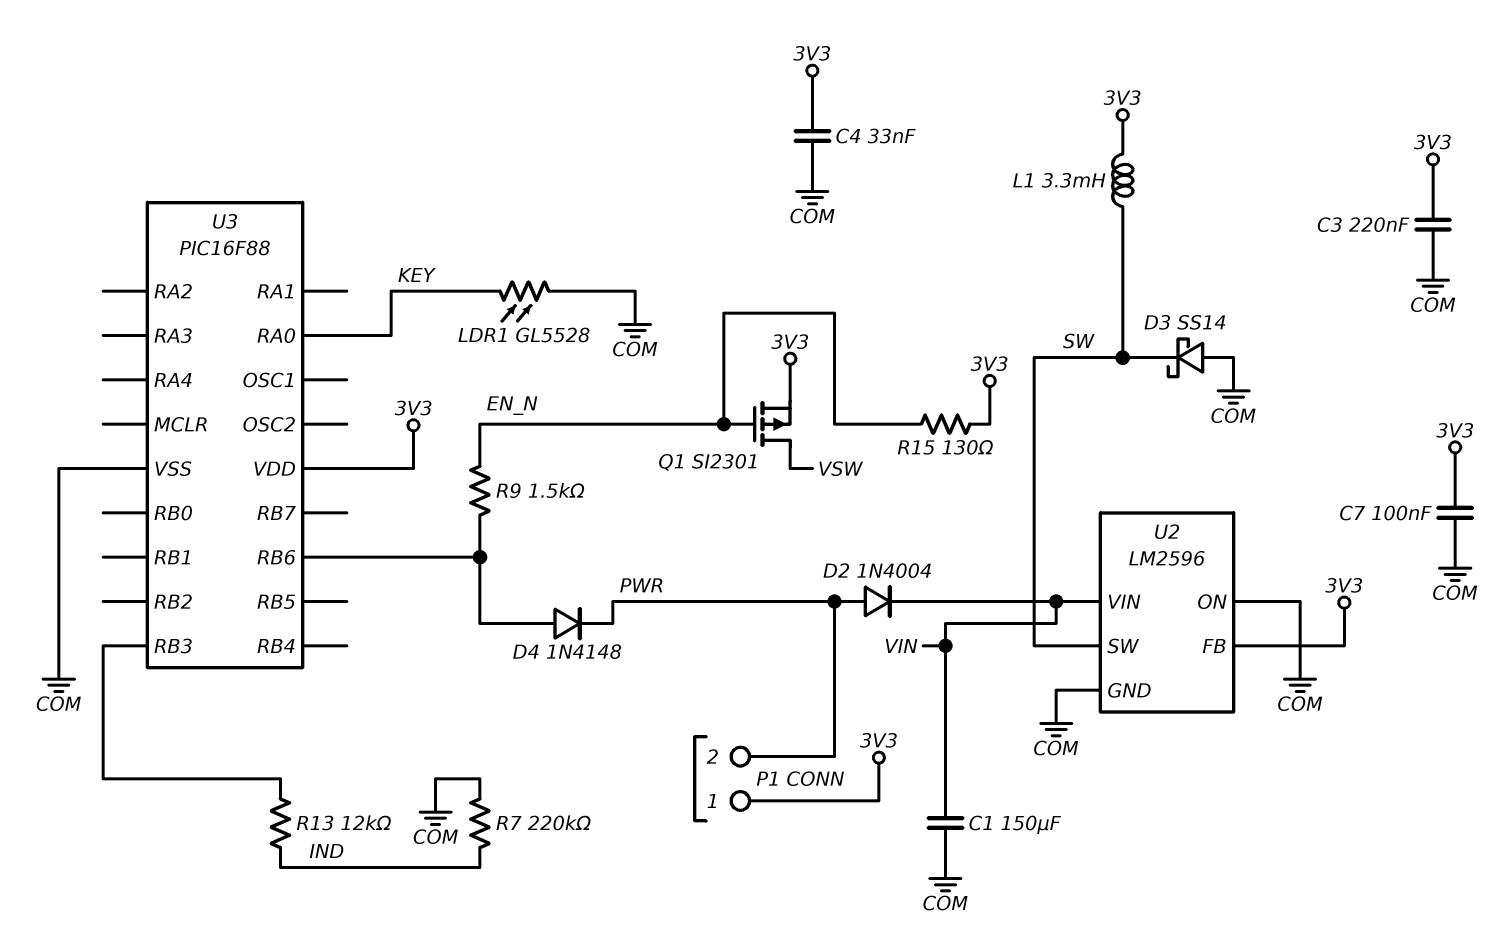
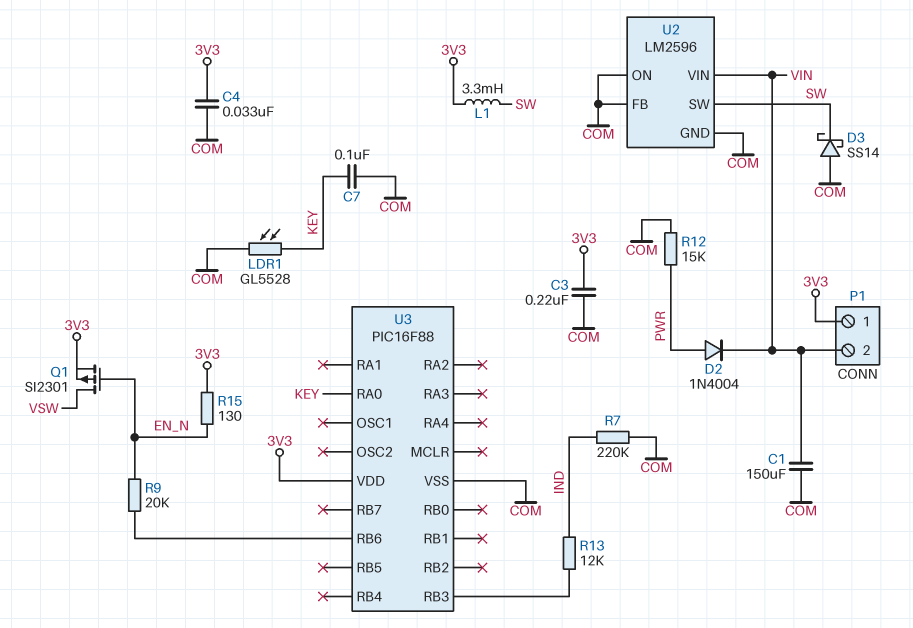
C7: 100nF (3V3, COM) -> 100nF (COM, KEY)
D4: diode 1N4148 (A U3/RB6, K PWR) -> none
P1 pin 2: PWR -> VIN
R9: 1.5k (EN_N, U3/RB6) -> 20k (EN_N, U3/RB6)
R12: none -> 15k (COM, PWR)
U2 pin FB: 3V3 -> COM

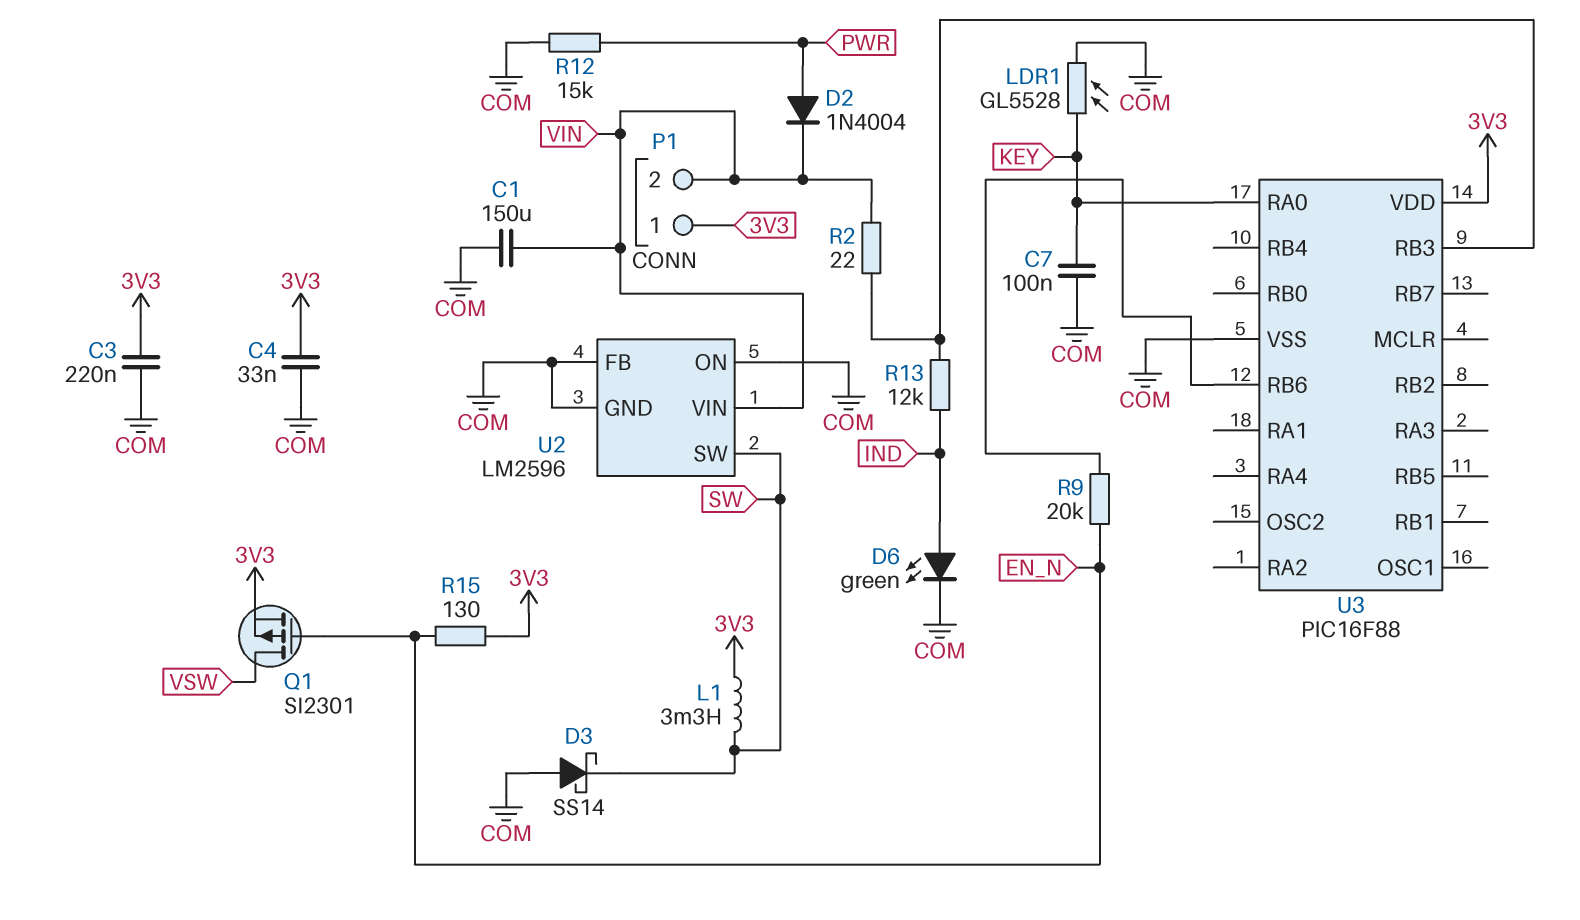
D6: none -> LED green (A IND, K COM)
R2: none -> 22 (U3/RB3, VIN)
R7: 220k (COM, IND) -> none

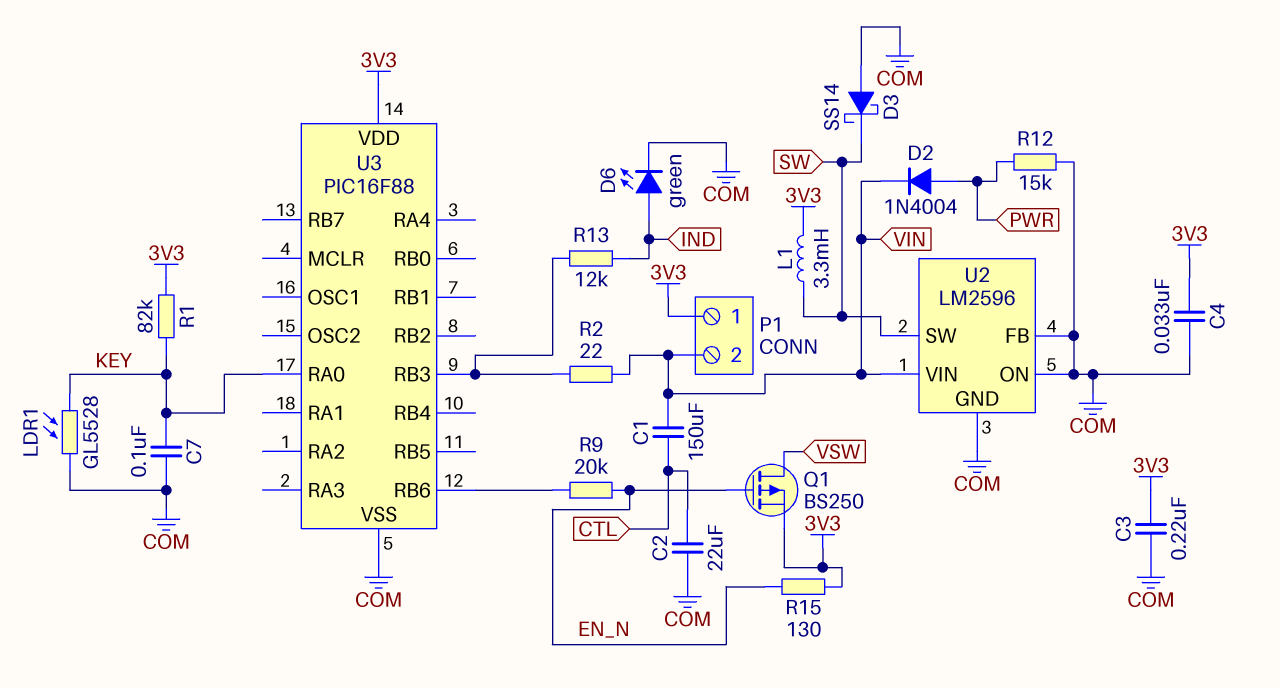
C1: 150uF (COM, VIN) -> 150uF (CTL, VIN)
C2: none -> 22uF (COM, CTL)
Q1: PMOS SI2301 (G EN_N, D VSW, S 3V3) -> PMOS BS250 (G EN_N, D VSW, S 3V3)
R1: none -> 82k (3V3, KEY)

